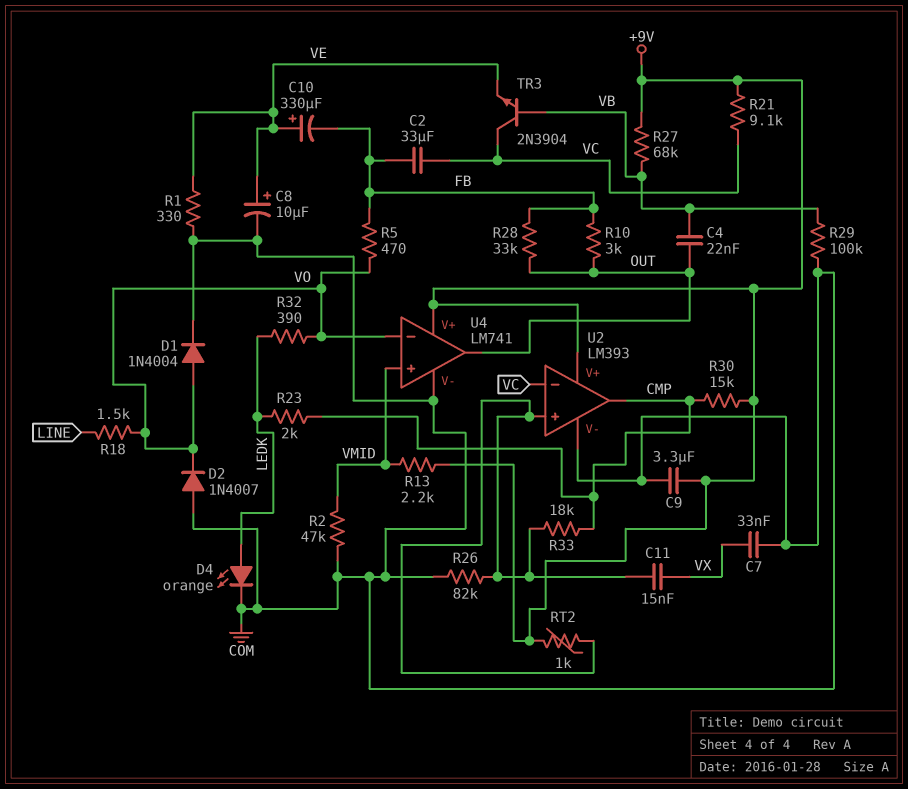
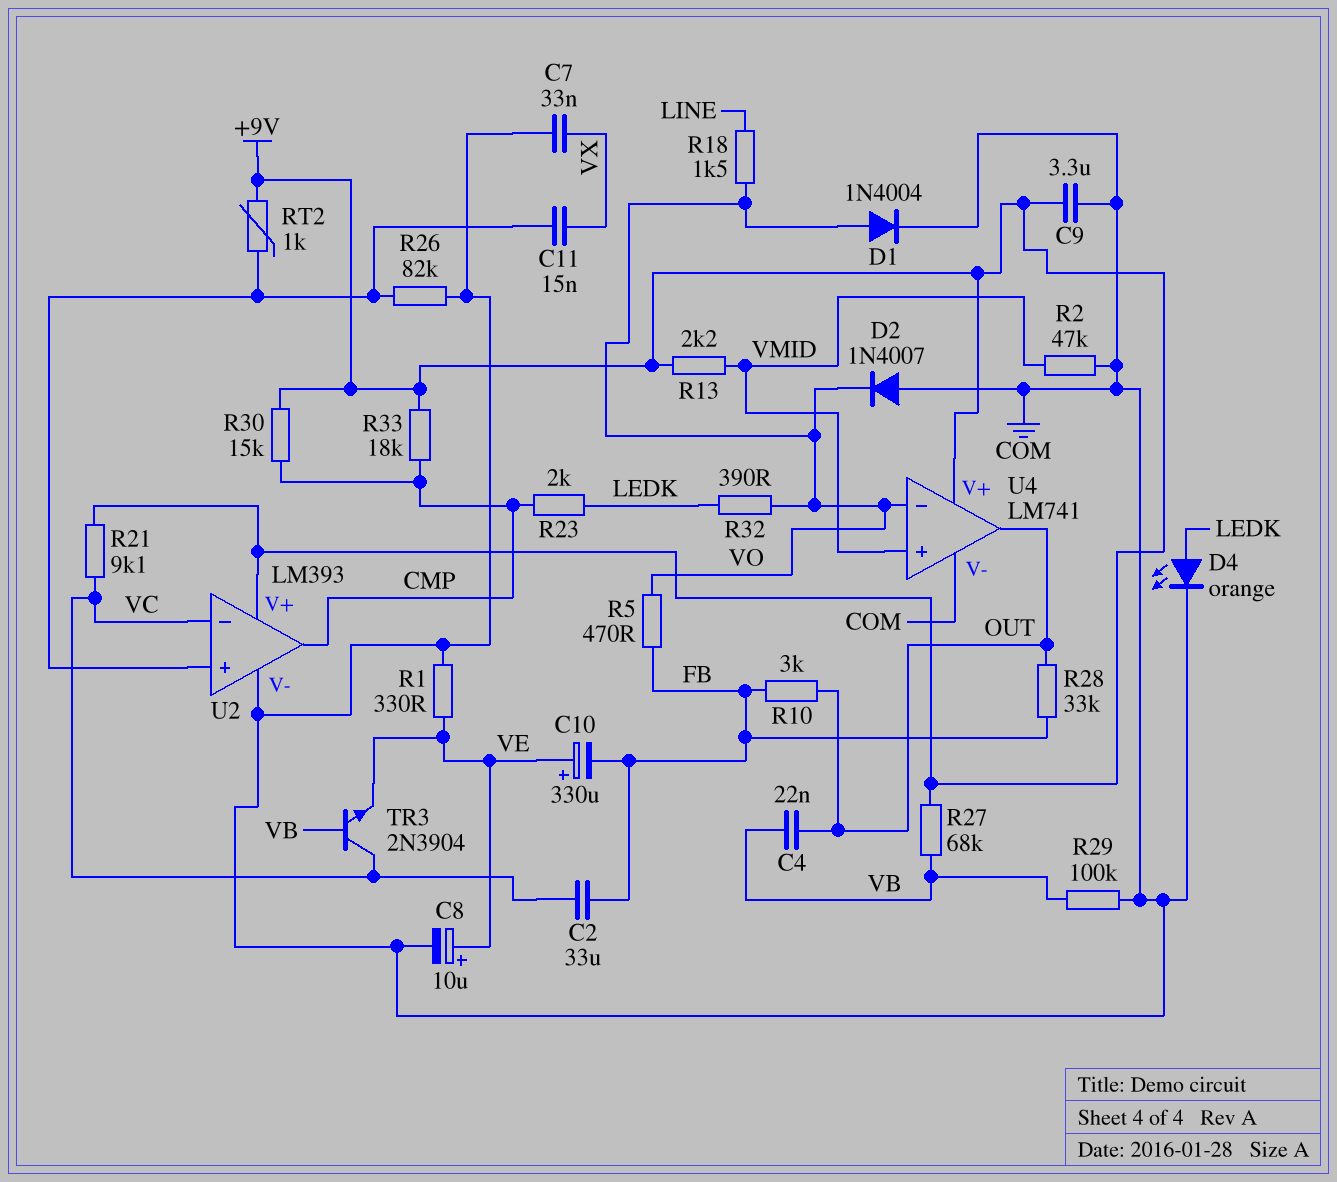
R33: 18k (CMP, U2/in+) -> 18k (+9V, CMP)

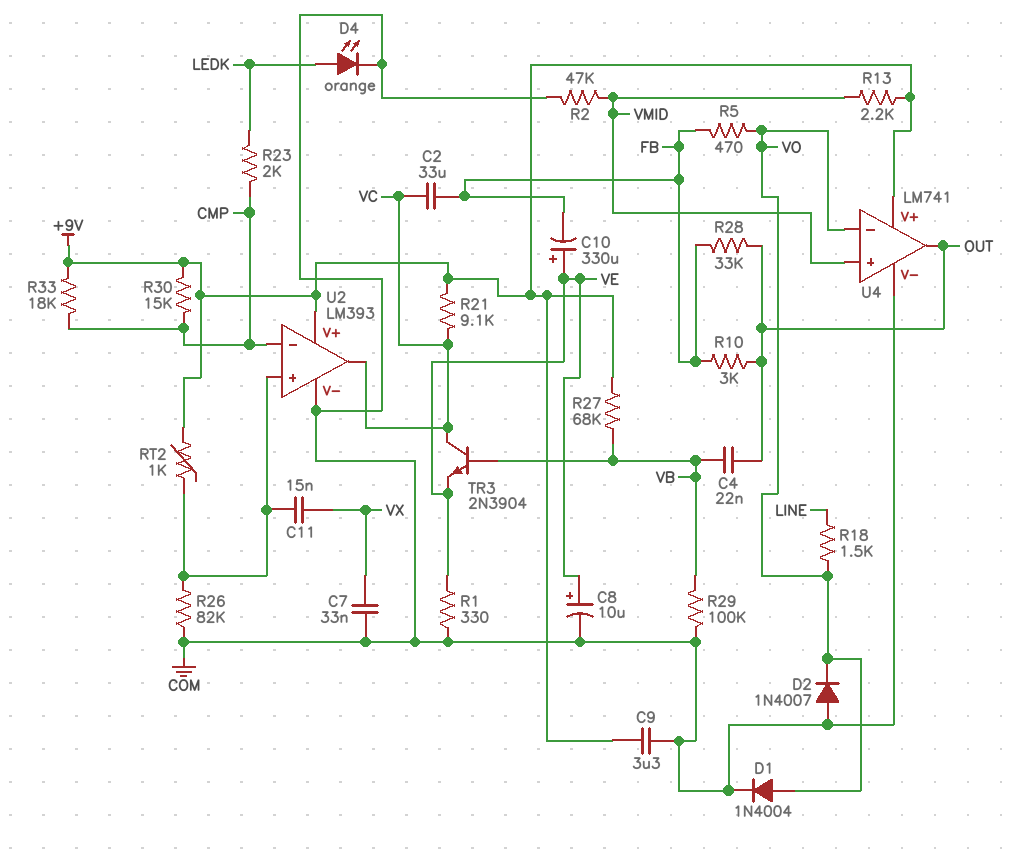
R32: 390 (LEDK, VO) -> none
U2 pin in-: VC -> CMP
U2 pin out: CMP -> VC

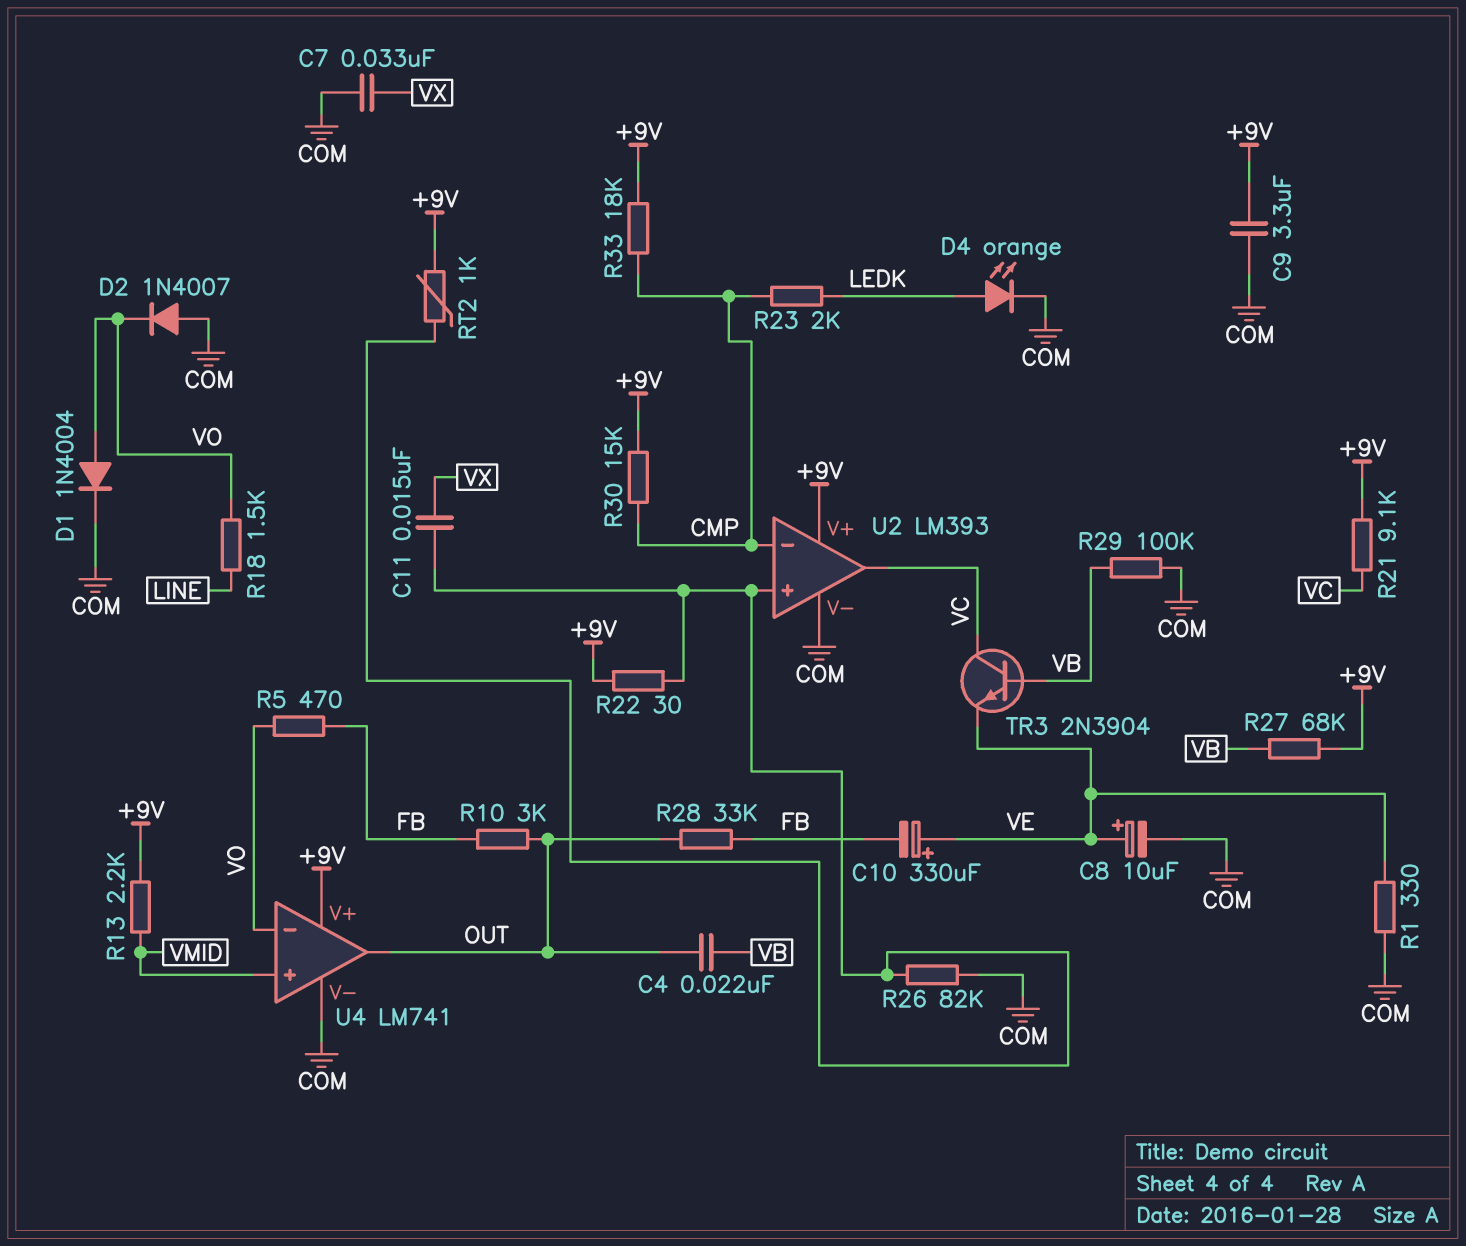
C2: 33uF (FB, VC) -> none
R2: 47k (COM, VMID) -> none
R22: none -> 30 (+9V, U2/in+)

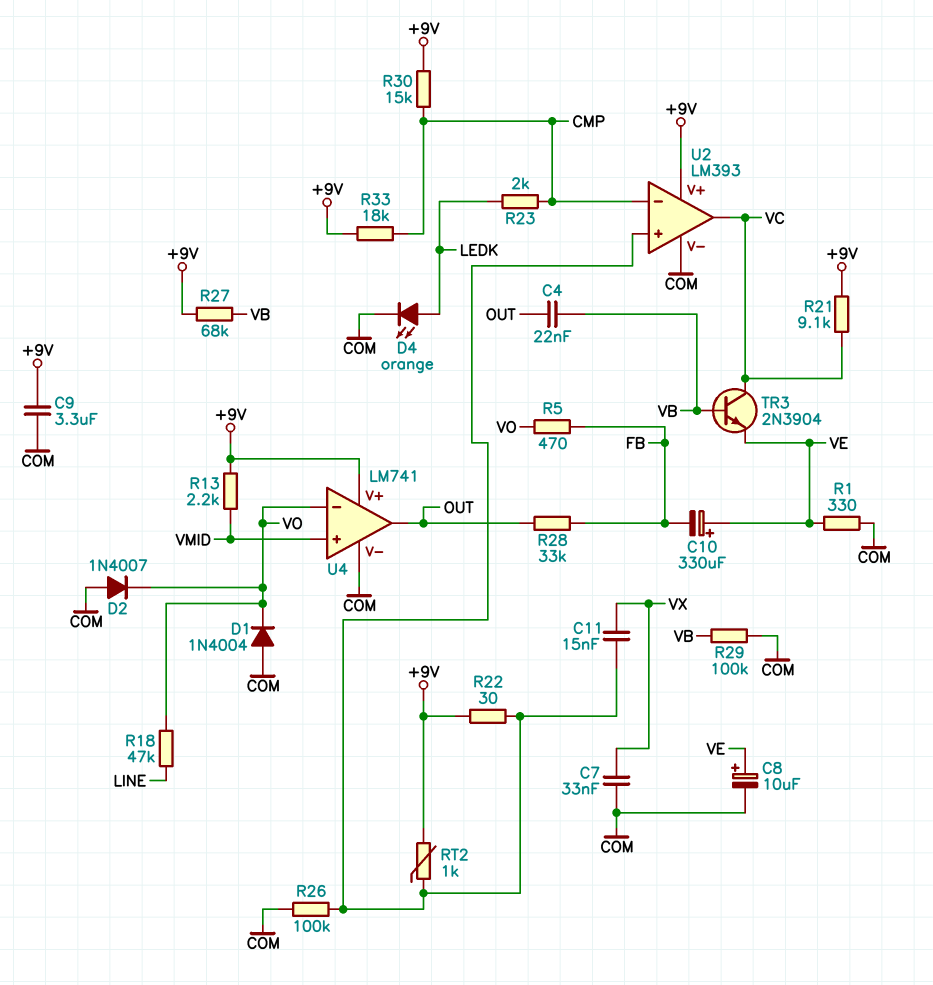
D1: diode 1N4004 (A VO, K COM) -> diode 1N4004 (A COM, K VO)
R10: 3k (FB, OUT) -> none
R18: 1.5k (LINE, VO) -> 47k (LINE, VO)
R26: 82k (COM, U2/in+) -> 100k (COM, U2/in+)

